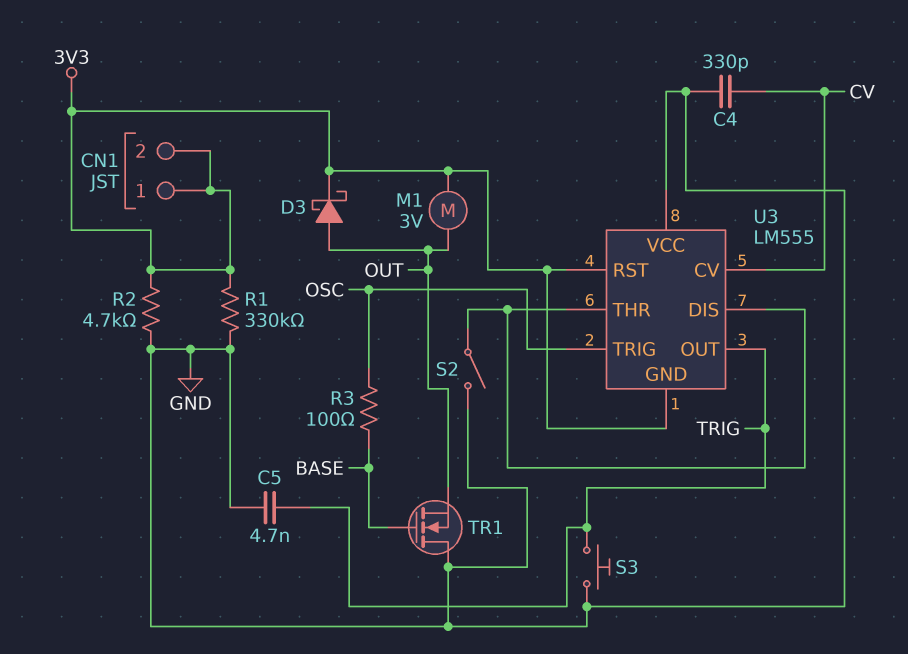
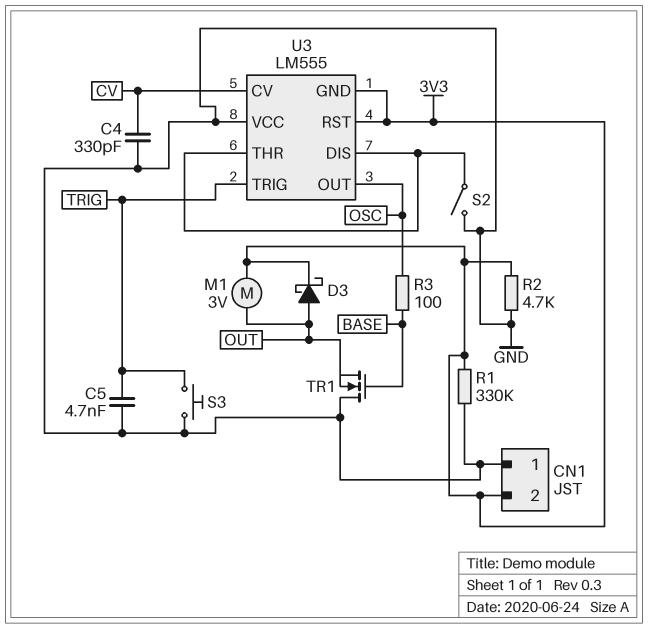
CN1 pin 1: 3V3 -> GND
U3 pin OUT: TRIG -> OSC
U3 pin TRIG: OSC -> TRIG

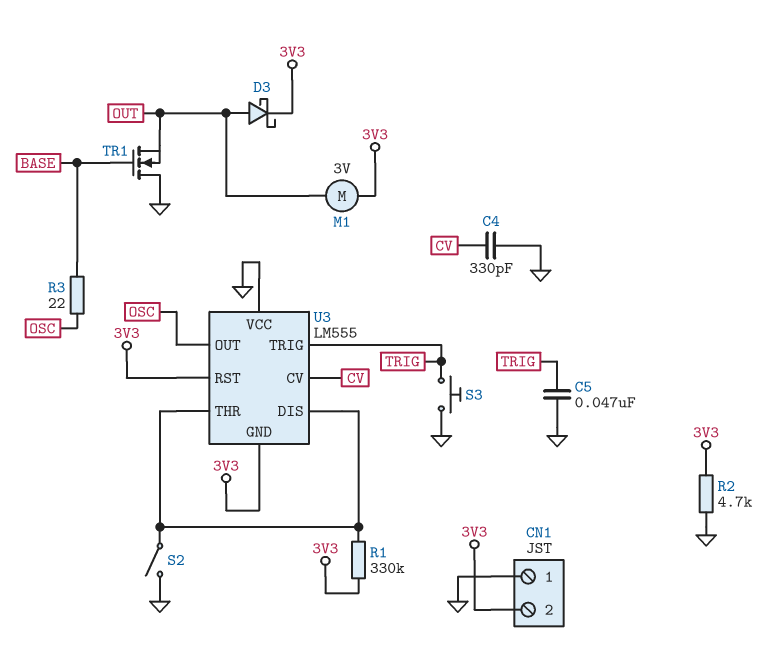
C5: 4.7nF (GND, TRIG) -> 47nF (GND, TRIG)
R1: 330k (3V3, GND) -> 330k (3V3, U3/DIS)
R3: 100 (BASE, OSC) -> 22 (BASE, OSC)

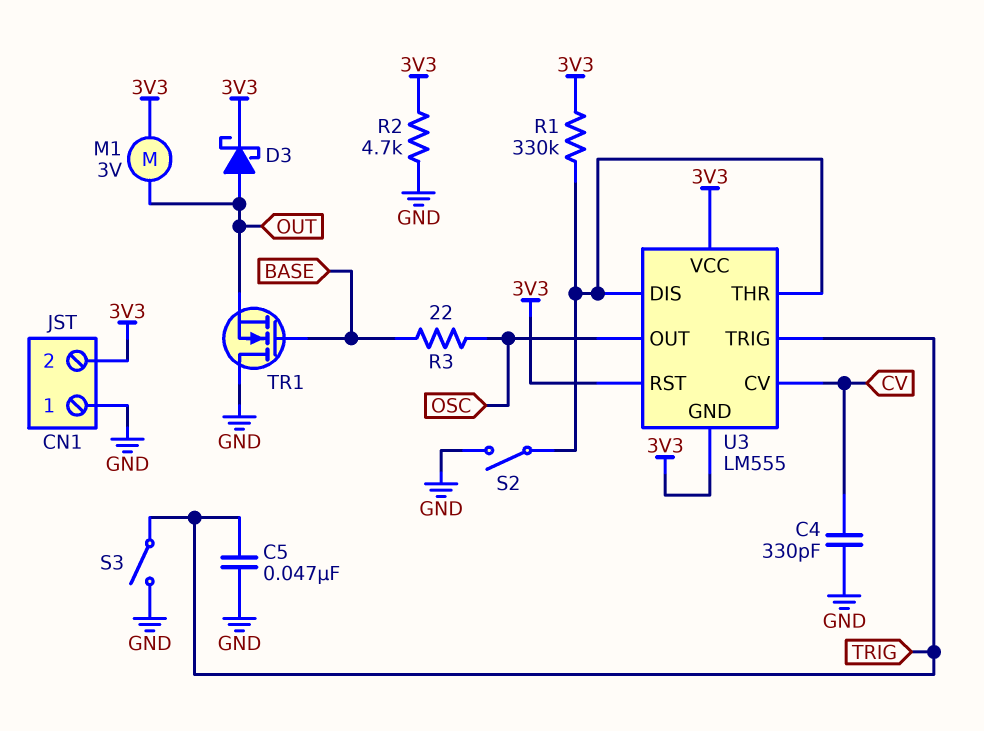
S3: button (GND, TRIG) -> switch (GND, TRIG)
U3 pin VCC: GND -> 3V3

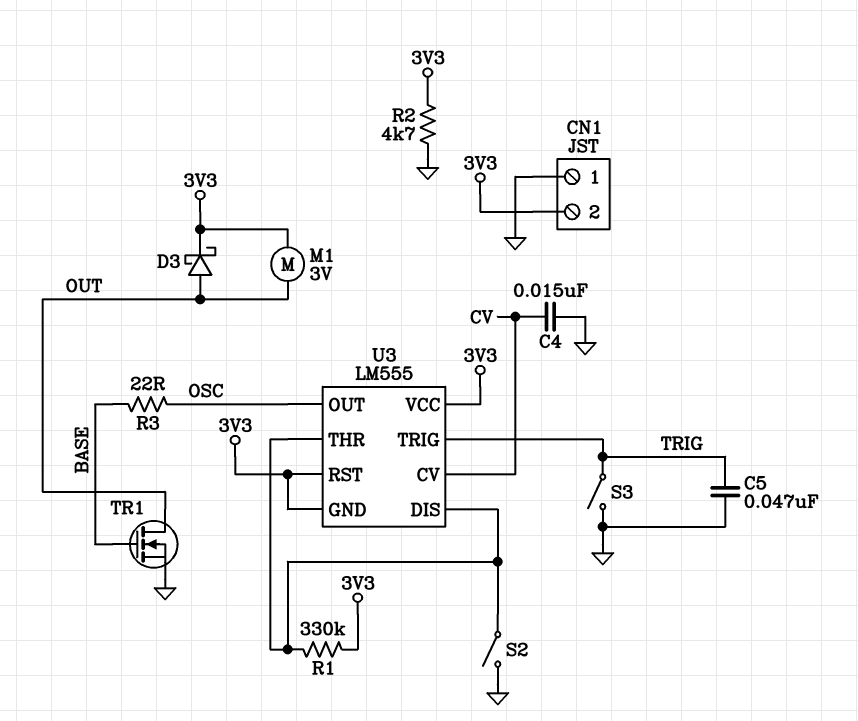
C4: 330pF (CV, GND) -> 15nF (CV, GND)
TR1: NMOS (G BASE, D GND, S OUT) -> NMOS (G BASE, D OUT, S GND)

